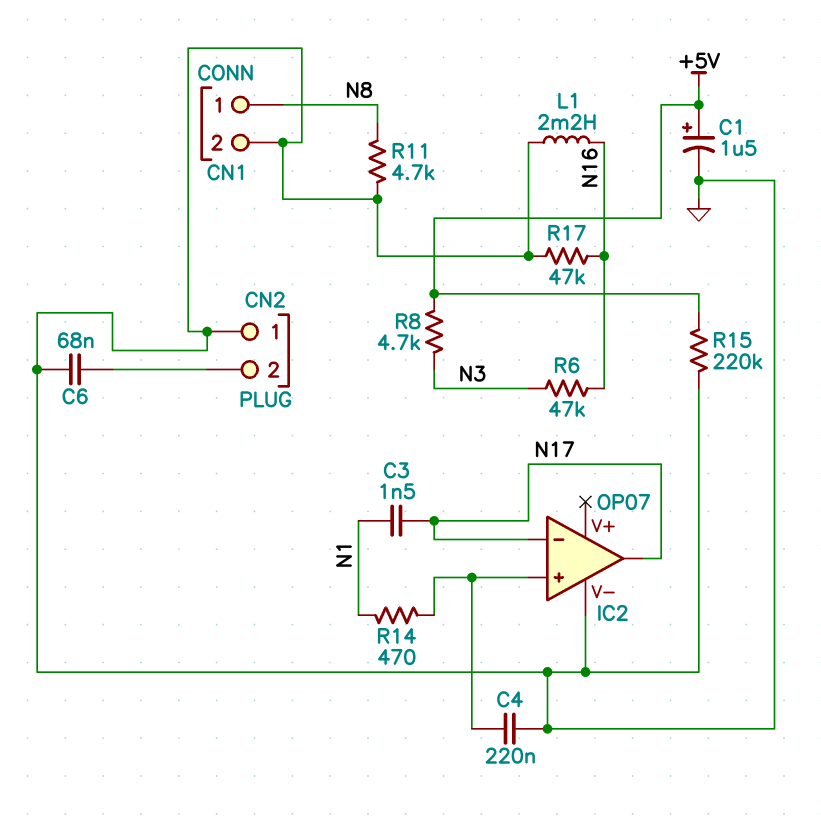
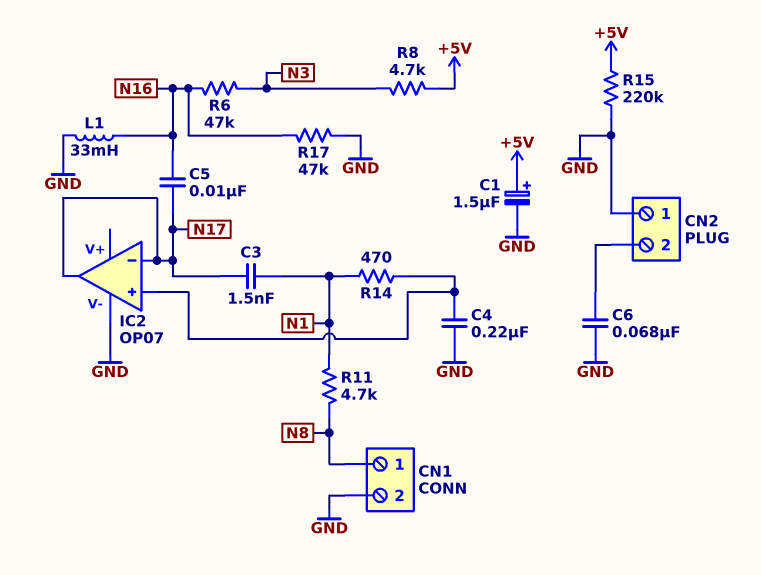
C5: none -> 10nF (N16, N17)
L1: 2.2mH (GND, N16) -> 33mH (GND, N16)
R11: 4.7k (GND, N8) -> 4.7k (N1, N8)

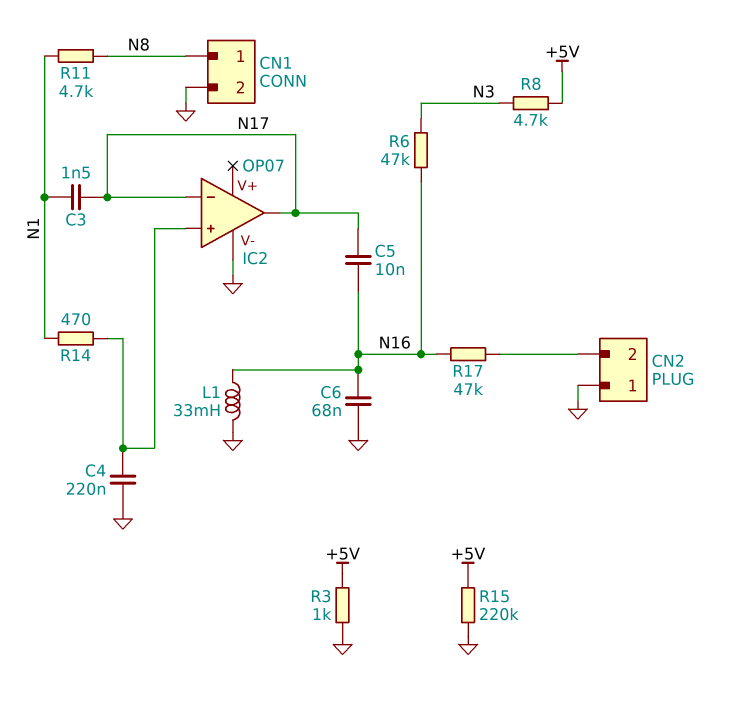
C1: 1.5uF (plus +5V, minus GND) -> none
C6: 68nF (CN2/2, GND) -> 68nF (GND, N16)
R3: none -> 1k (+5V, GND)
R17: 47k (GND, N16) -> 47k (CN2/2, N16)

